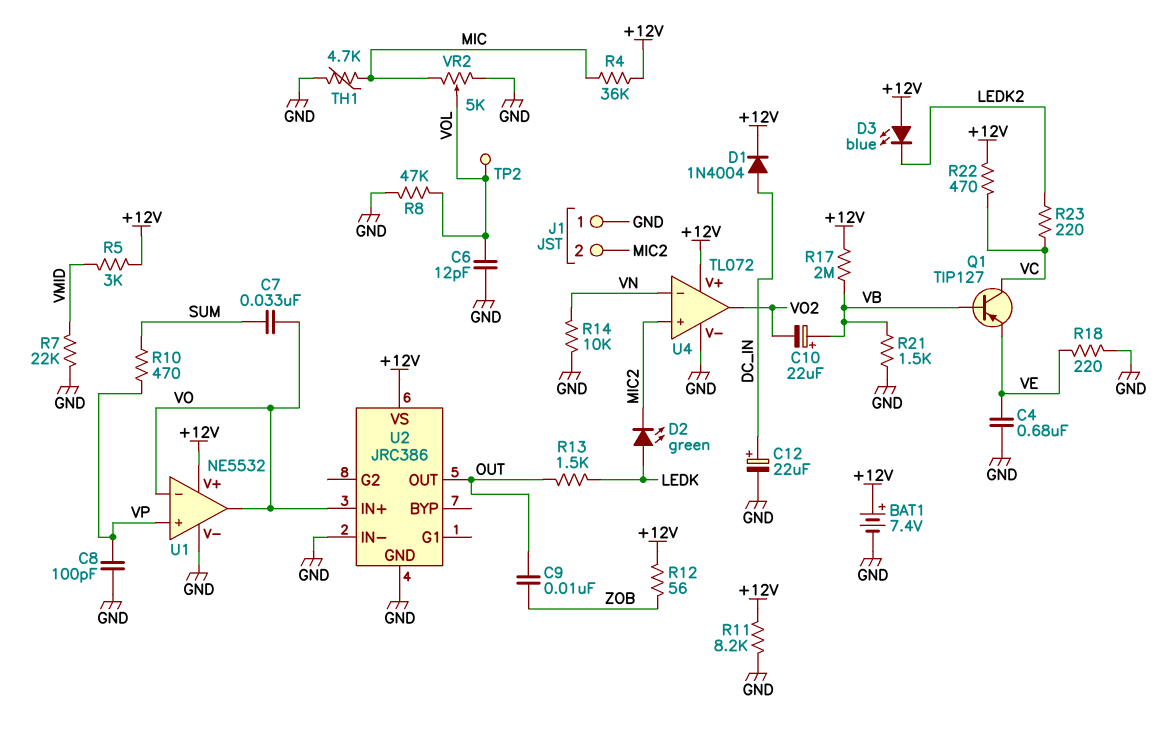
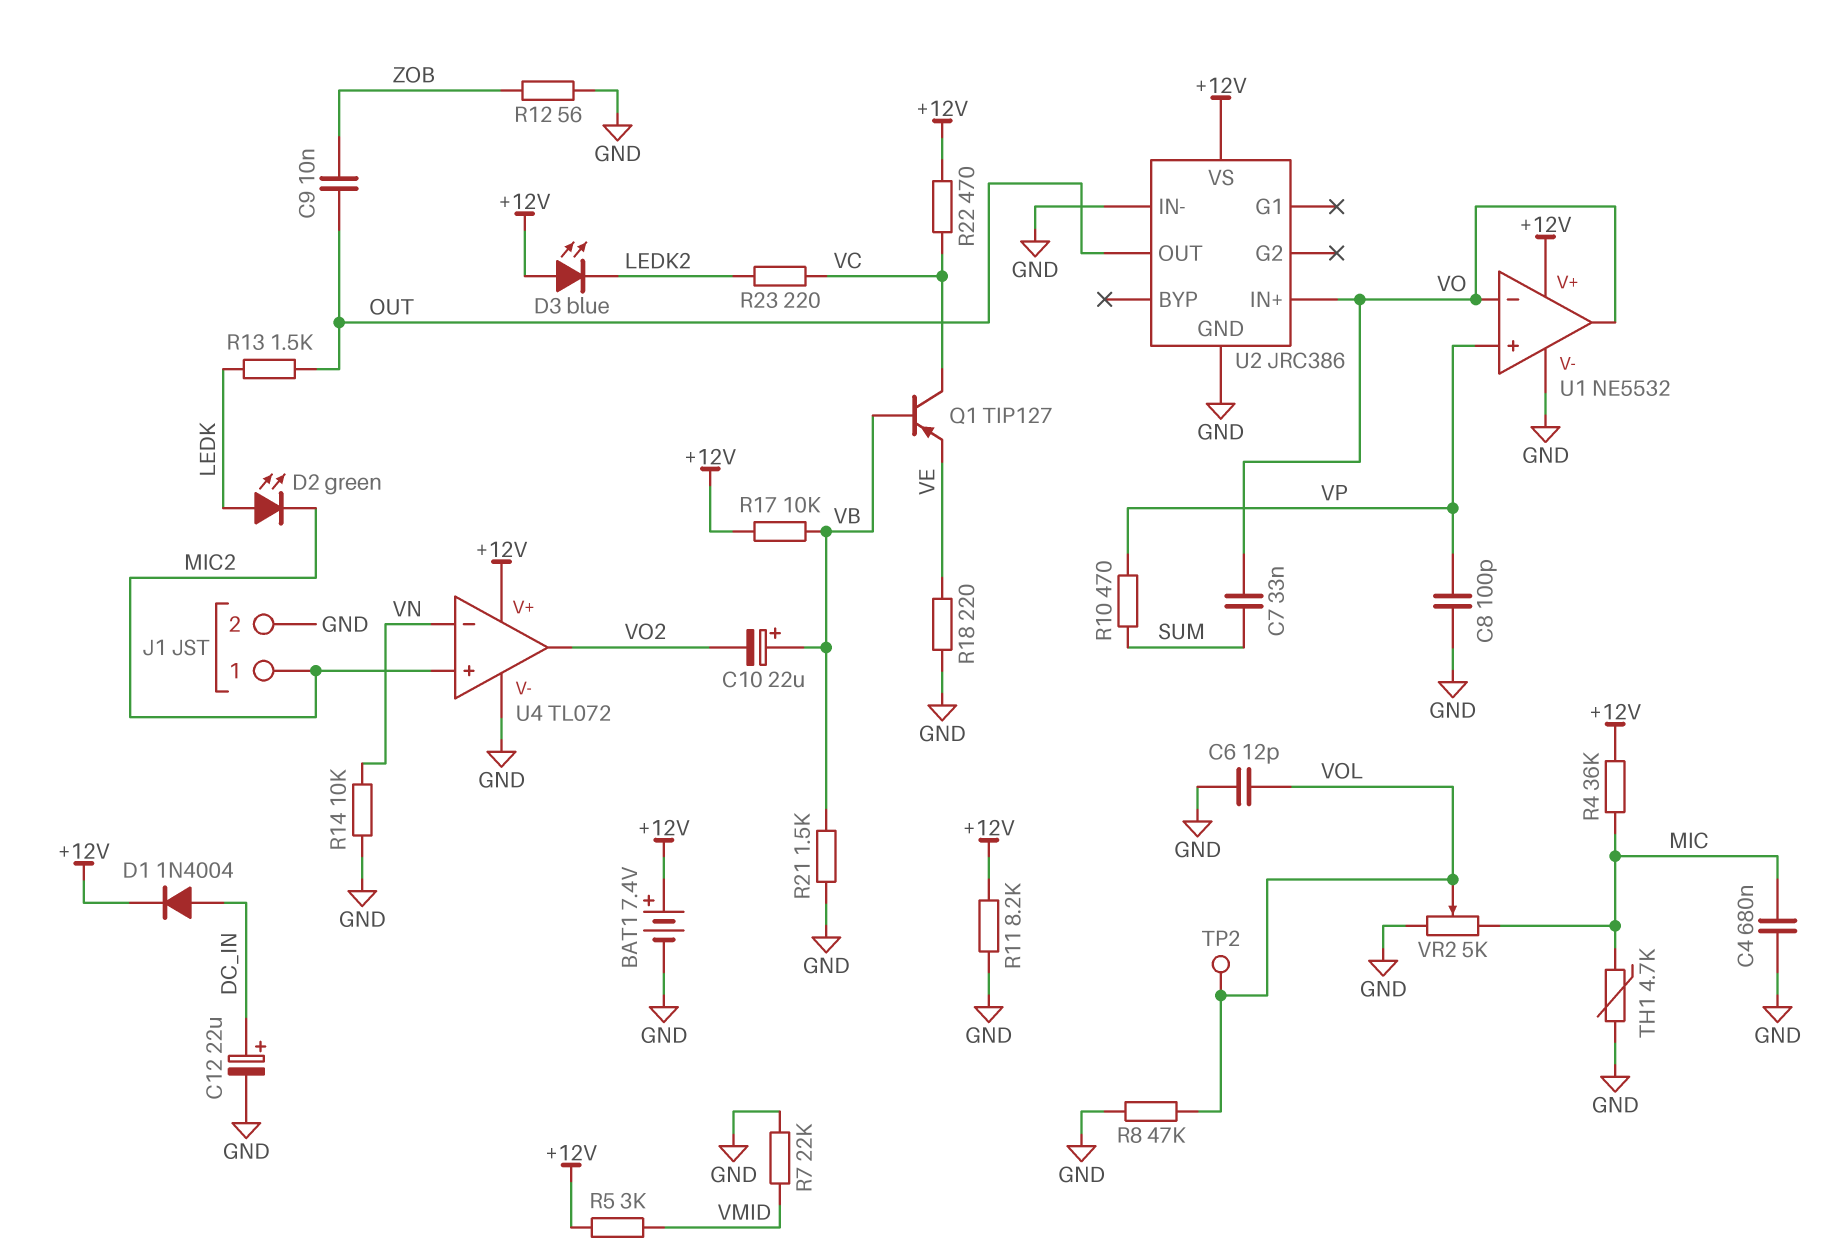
C4: 680nF (GND, VE) -> 680nF (GND, MIC)
J1 pin 1: GND -> MIC2
J1 pin 2: MIC2 -> GND
R12: 56 (+12V, ZOB) -> 56 (GND, ZOB)
R17: 2M (+12V, VB) -> 10k (+12V, VB)

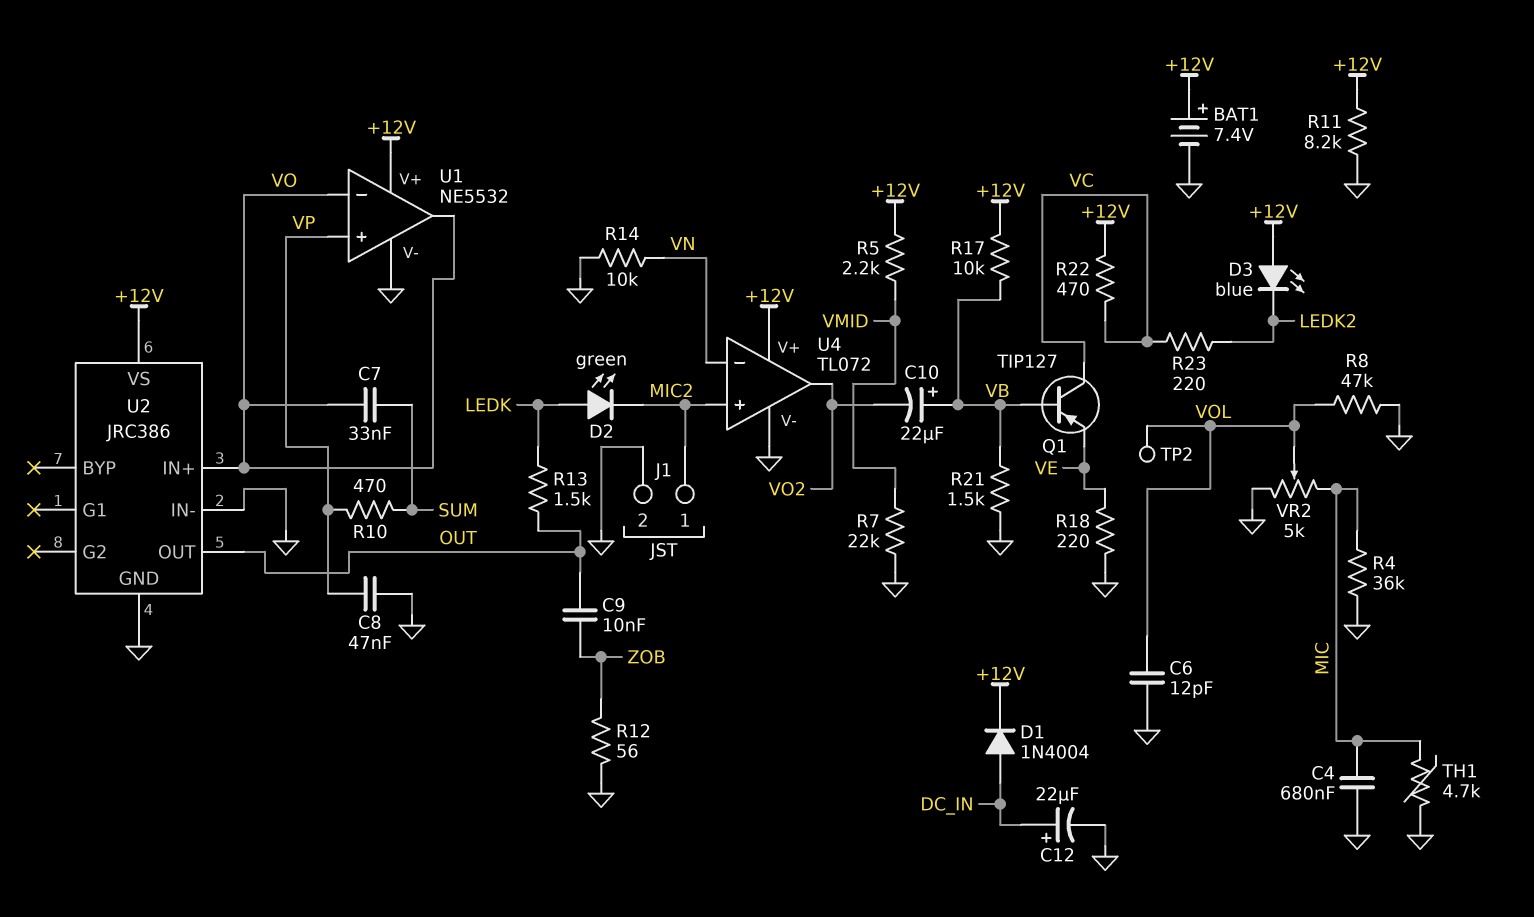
C8: 100pF (GND, VP) -> 47nF (GND, VP)
R4: 36k (+12V, MIC) -> 36k (GND, MIC)
R5: 3k (+12V, VMID) -> 2.2k (+12V, VMID)

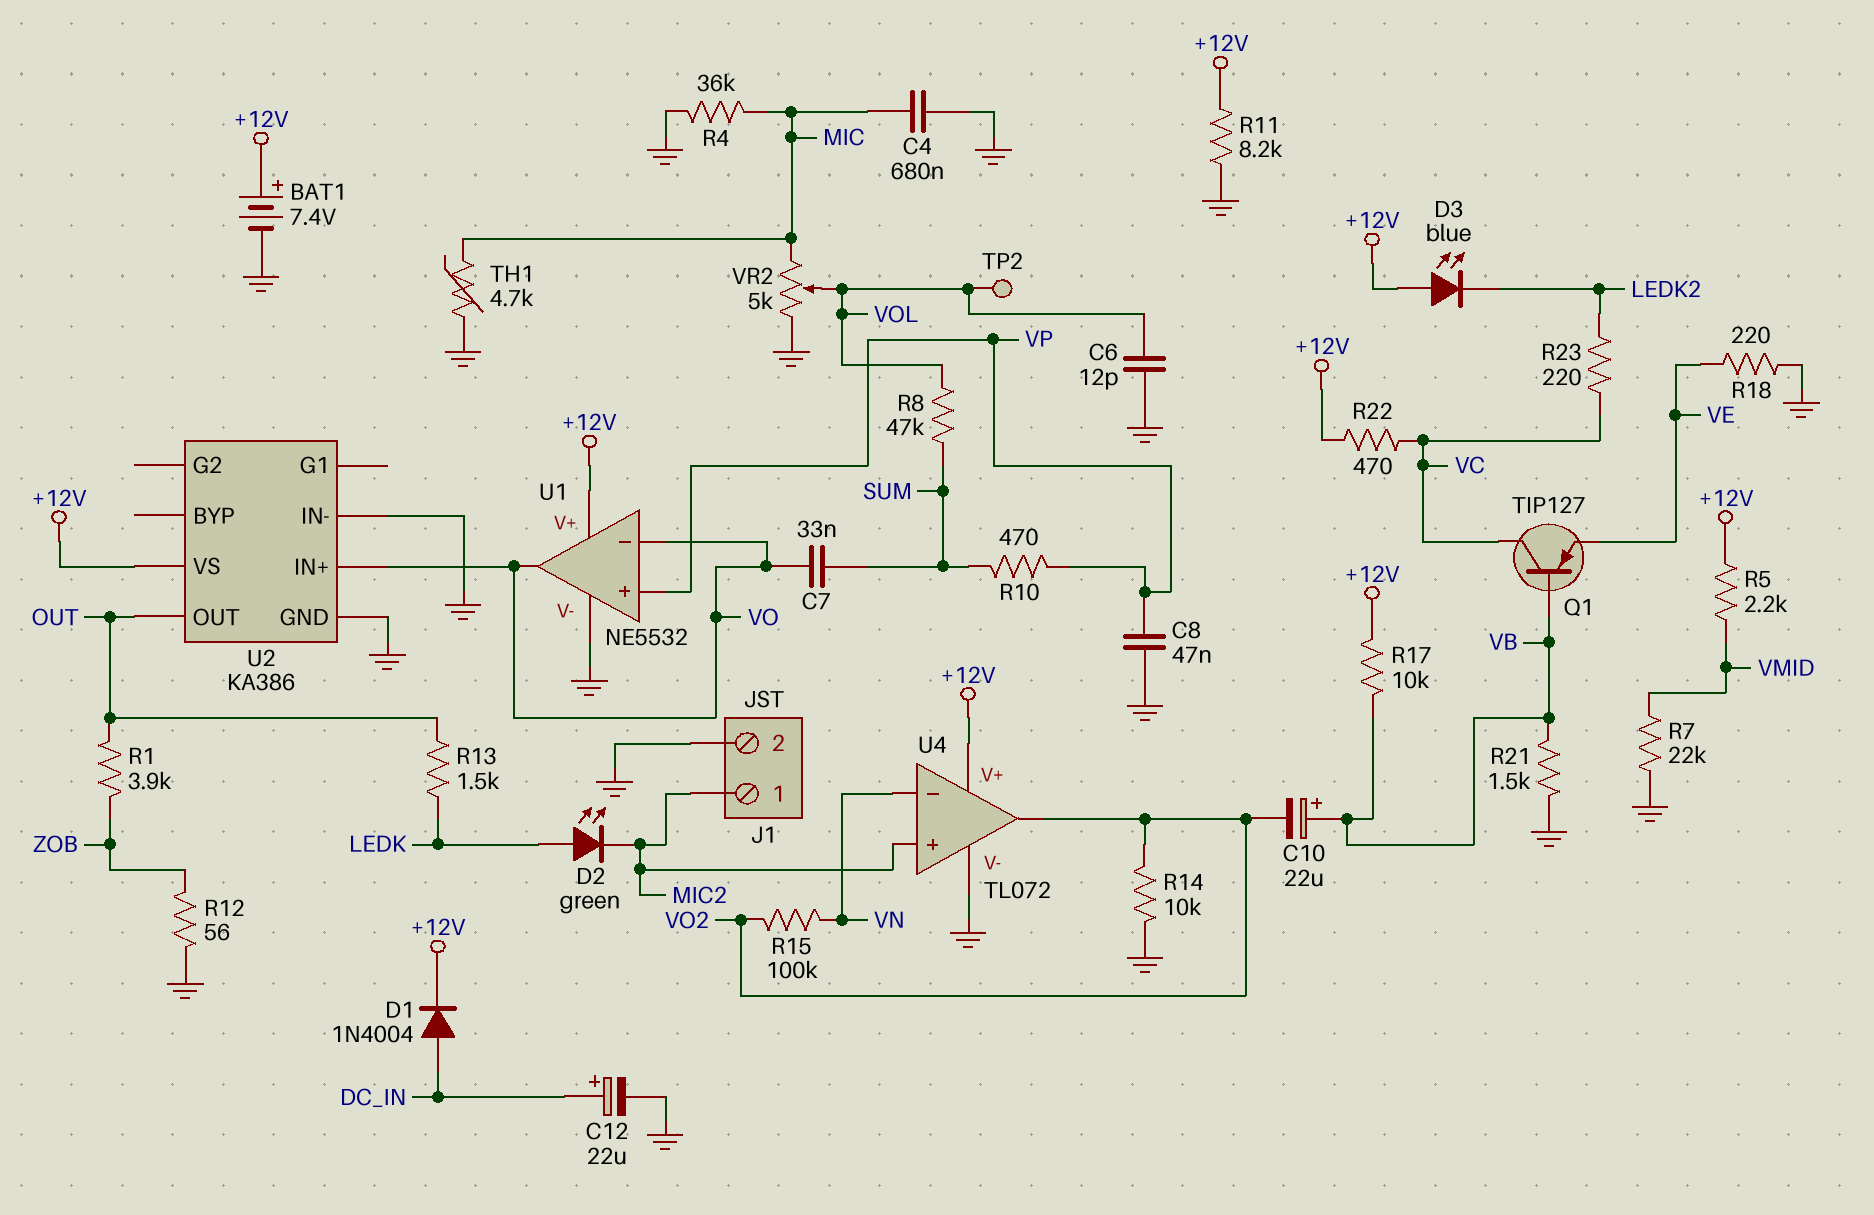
C9: 10nF (OUT, ZOB) -> none
R1: none -> 3.9k (OUT, ZOB)
R8: 47k (GND, VOL) -> 47k (SUM, VOL)
R14: 10k (GND, VN) -> 10k (GND, VO2)
R15: none -> 100k (VN, VO2)
U2: JRC386 -> KA386

